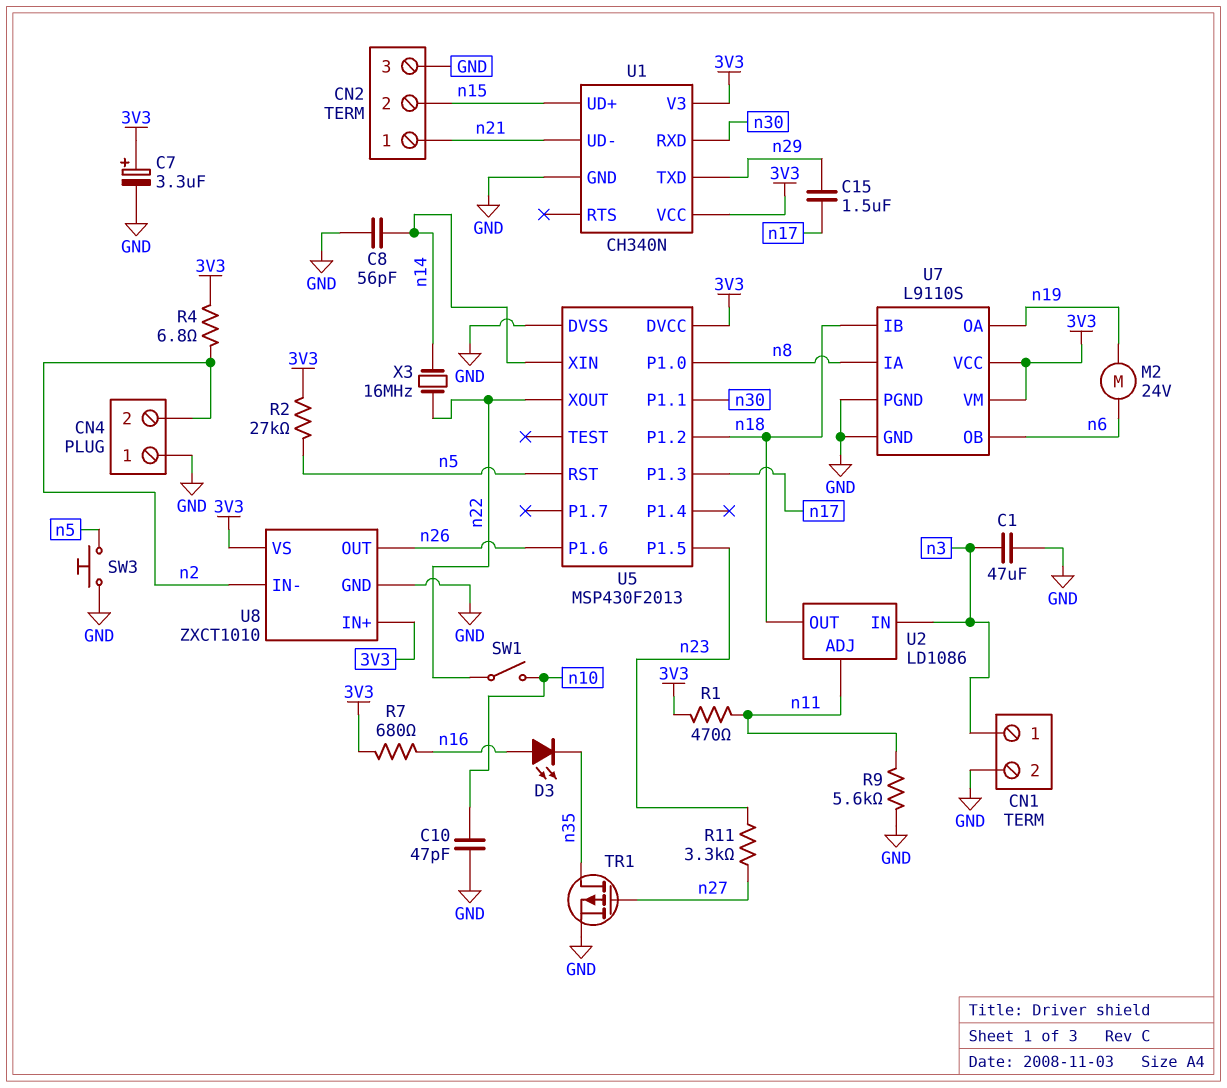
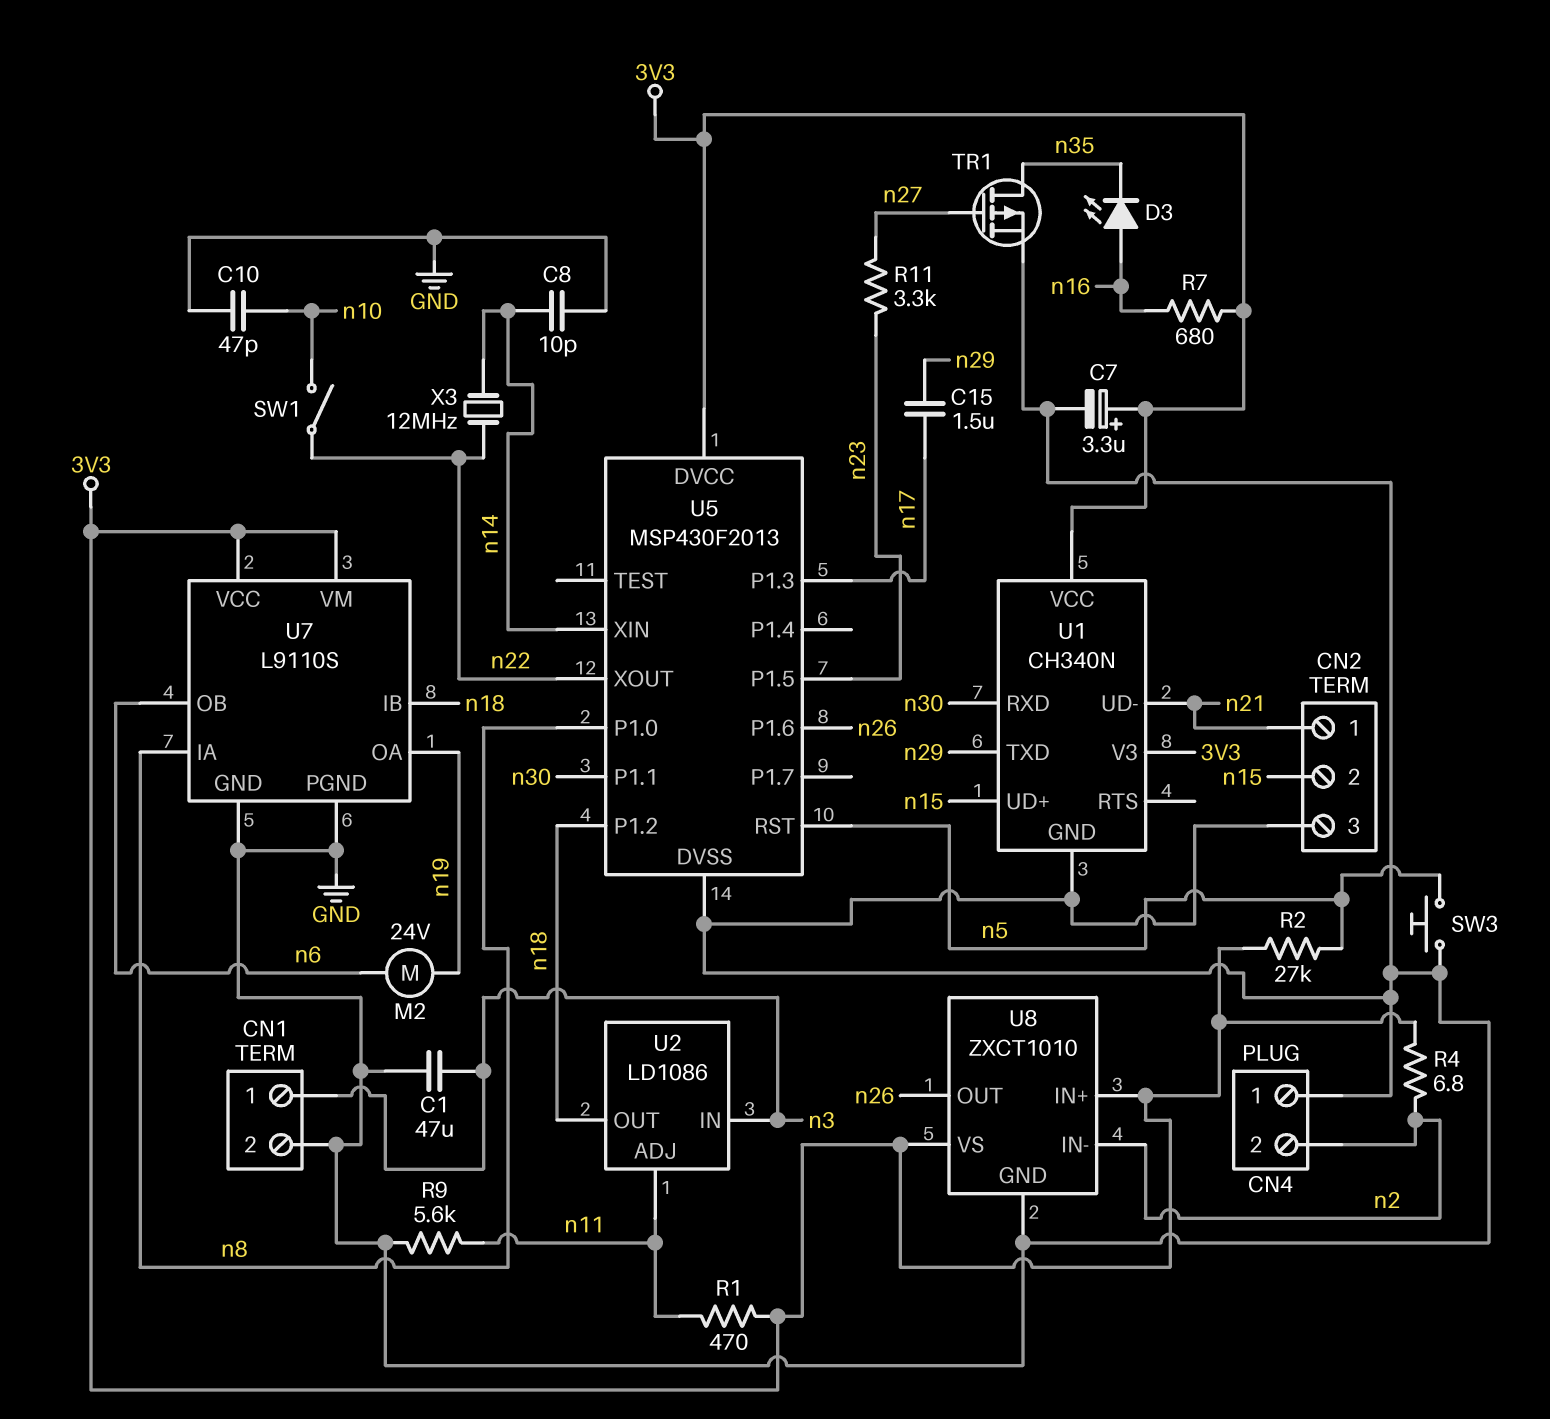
C8: 56pF (GND, n14) -> 10pF (GND, n14)
X3: 16MHz (n14, n22) -> 12MHz (n14, n22)

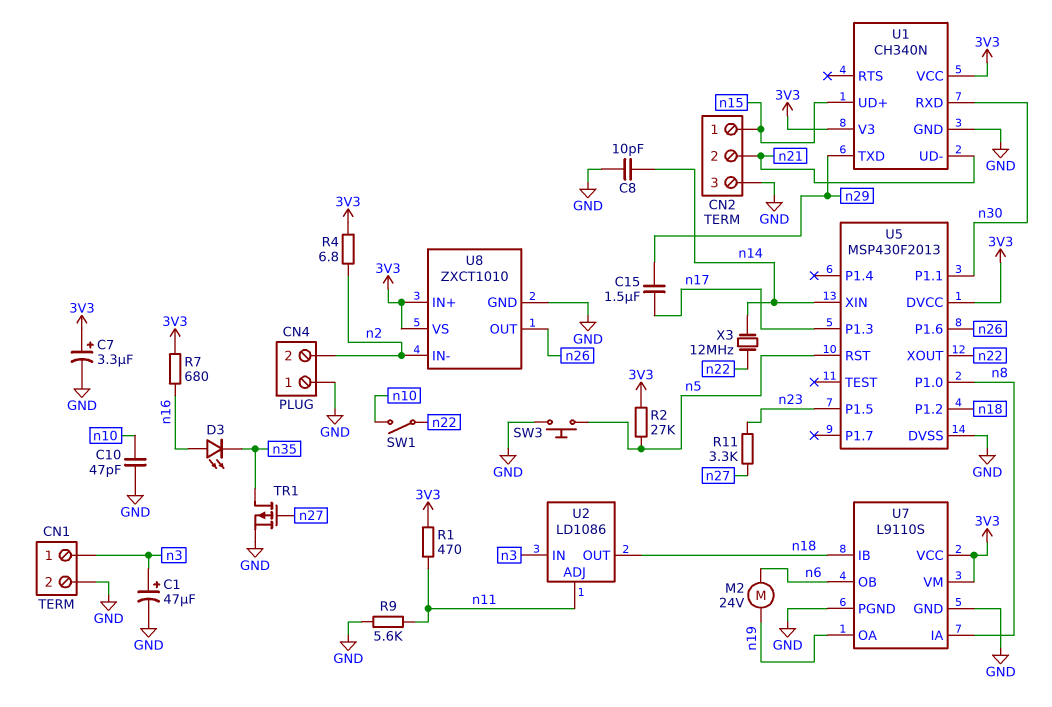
C1: 47uF (GND, n3) -> 47uF (plus n3, minus GND)
CN2 pin 1: n21 -> n15
CN2 pin 2: n15 -> n21

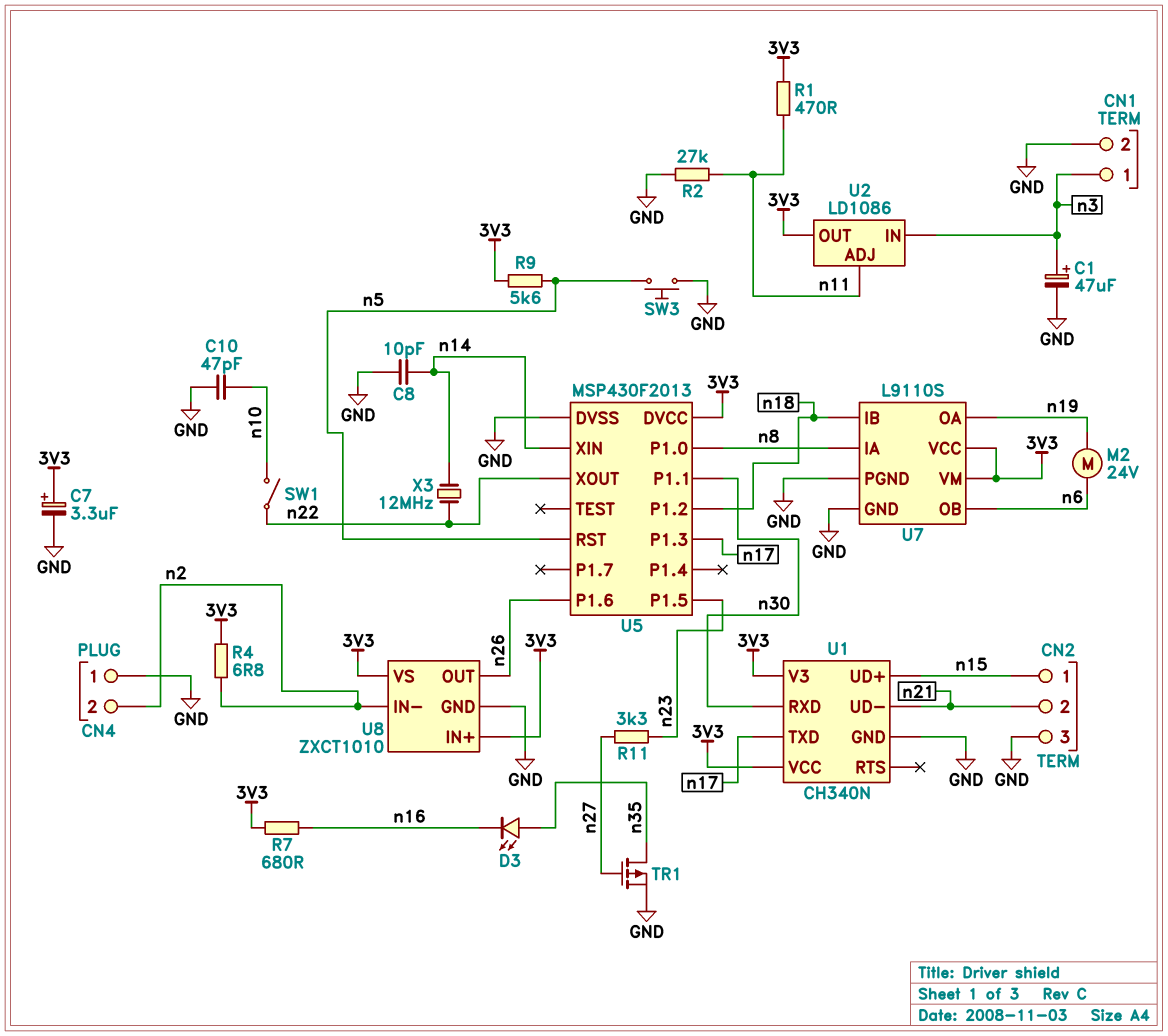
C15: 1.5uF (n17, n29) -> none
D3: LED (A n16, K n35) -> LED (A n35, K n16)
R2: 27k (3V3, n5) -> 27k (GND, n11)
R9: 5.6k (GND, n11) -> 5.6k (3V3, n5)
U1 pin TXD: n29 -> n17
U2 pin OUT: n18 -> 3V3

